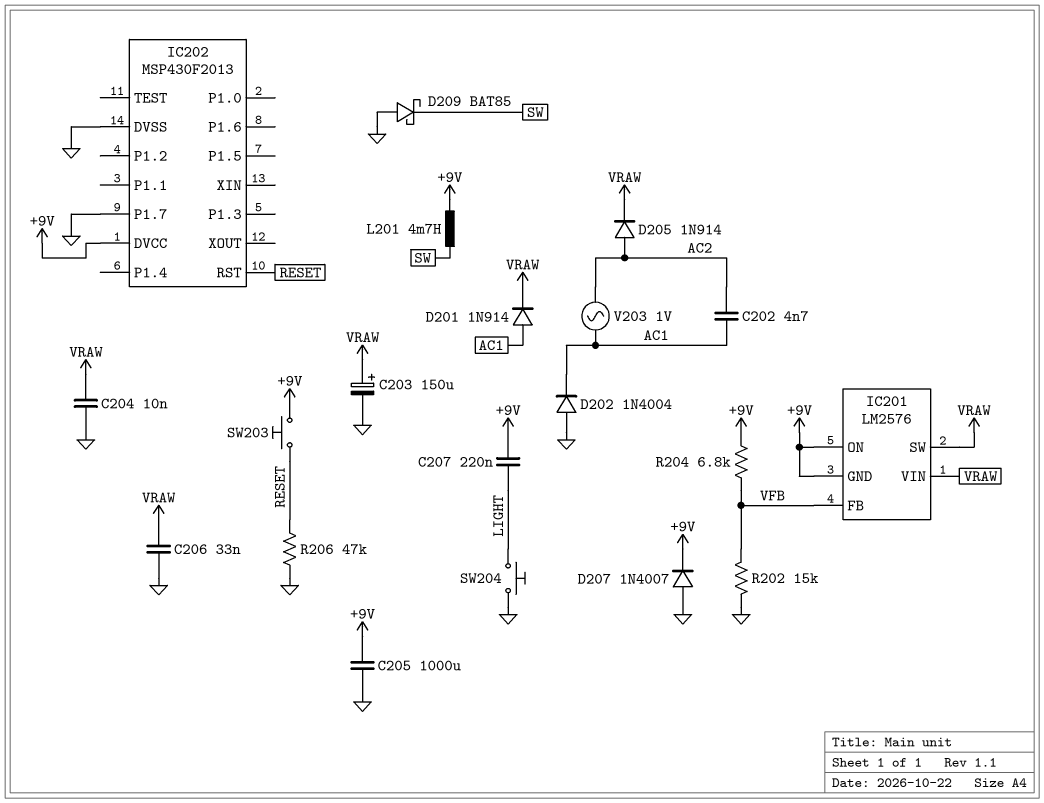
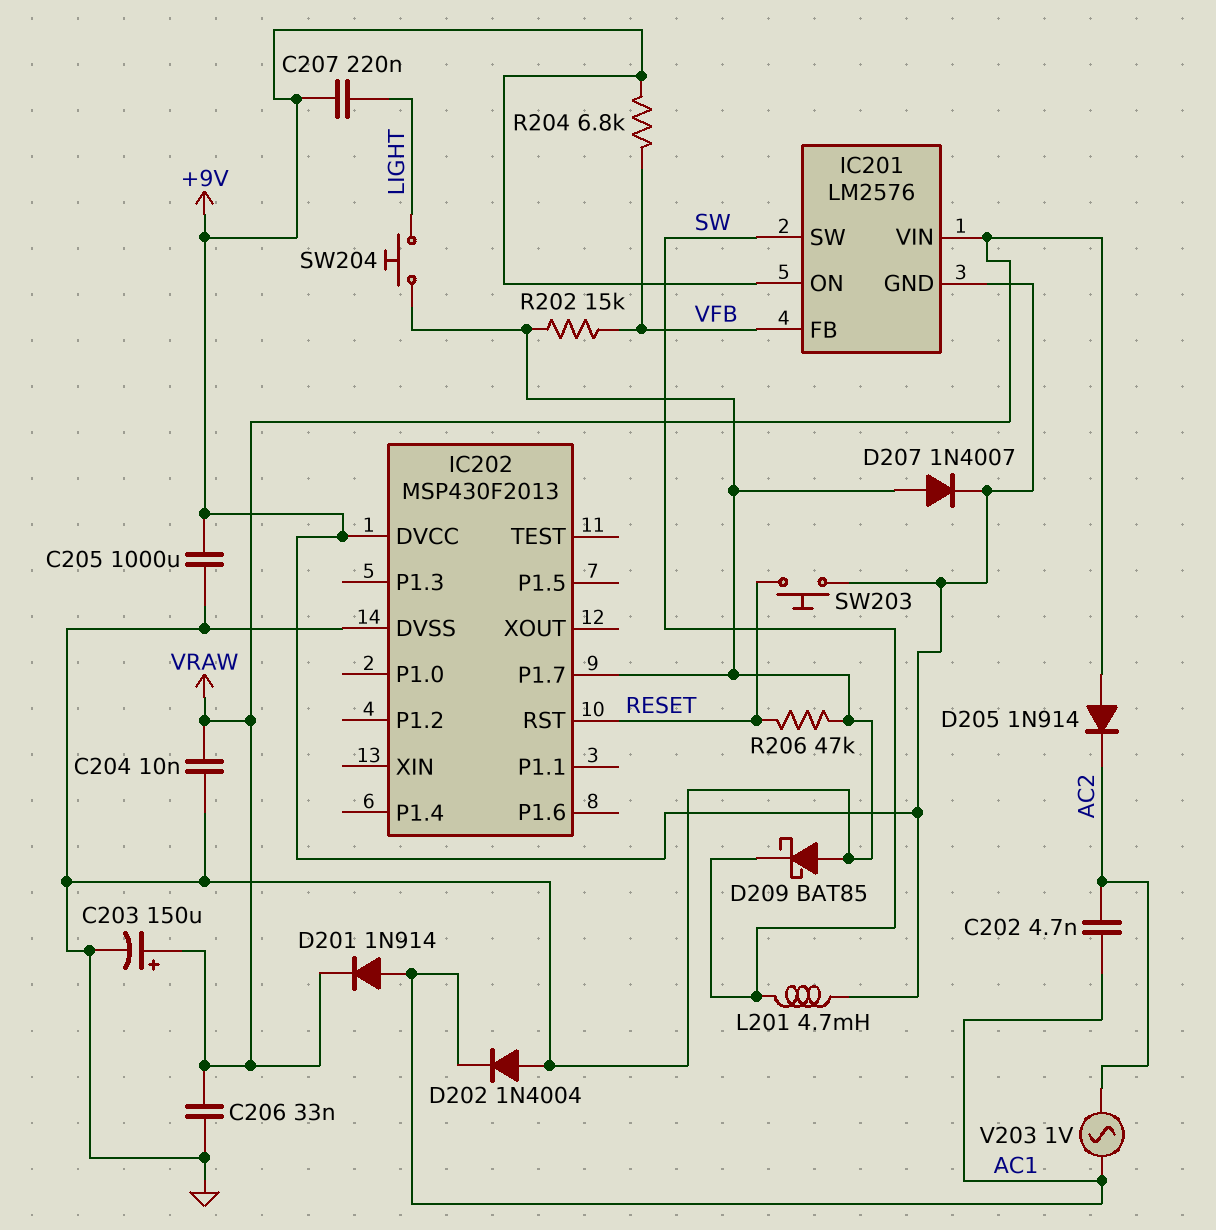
D205: diode 1N914 (A AC2, K VRAW) -> diode 1N914 (A VRAW, K AC2)
IC201 pin SW: VRAW -> SW

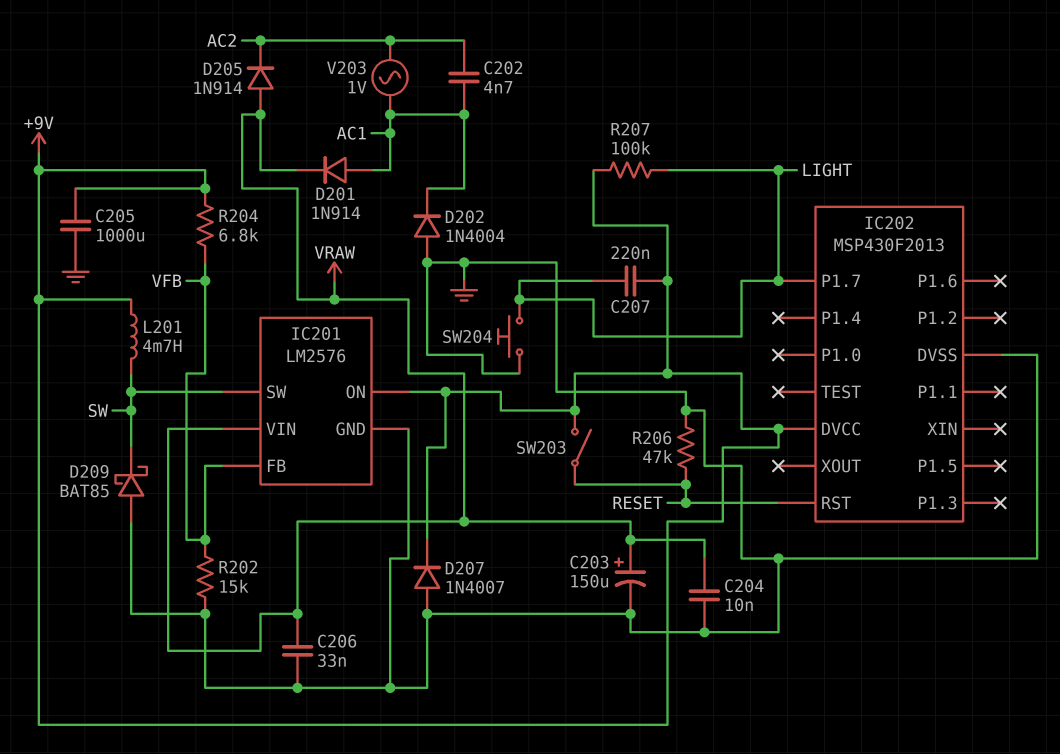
IC201 pin GND: +9V -> GND
IC202 pin P1.7: GND -> LIGHT
R207: none -> 100k (+9V, LIGHT)
SW203: button (+9V, RESET) -> switch (+9V, RESET)

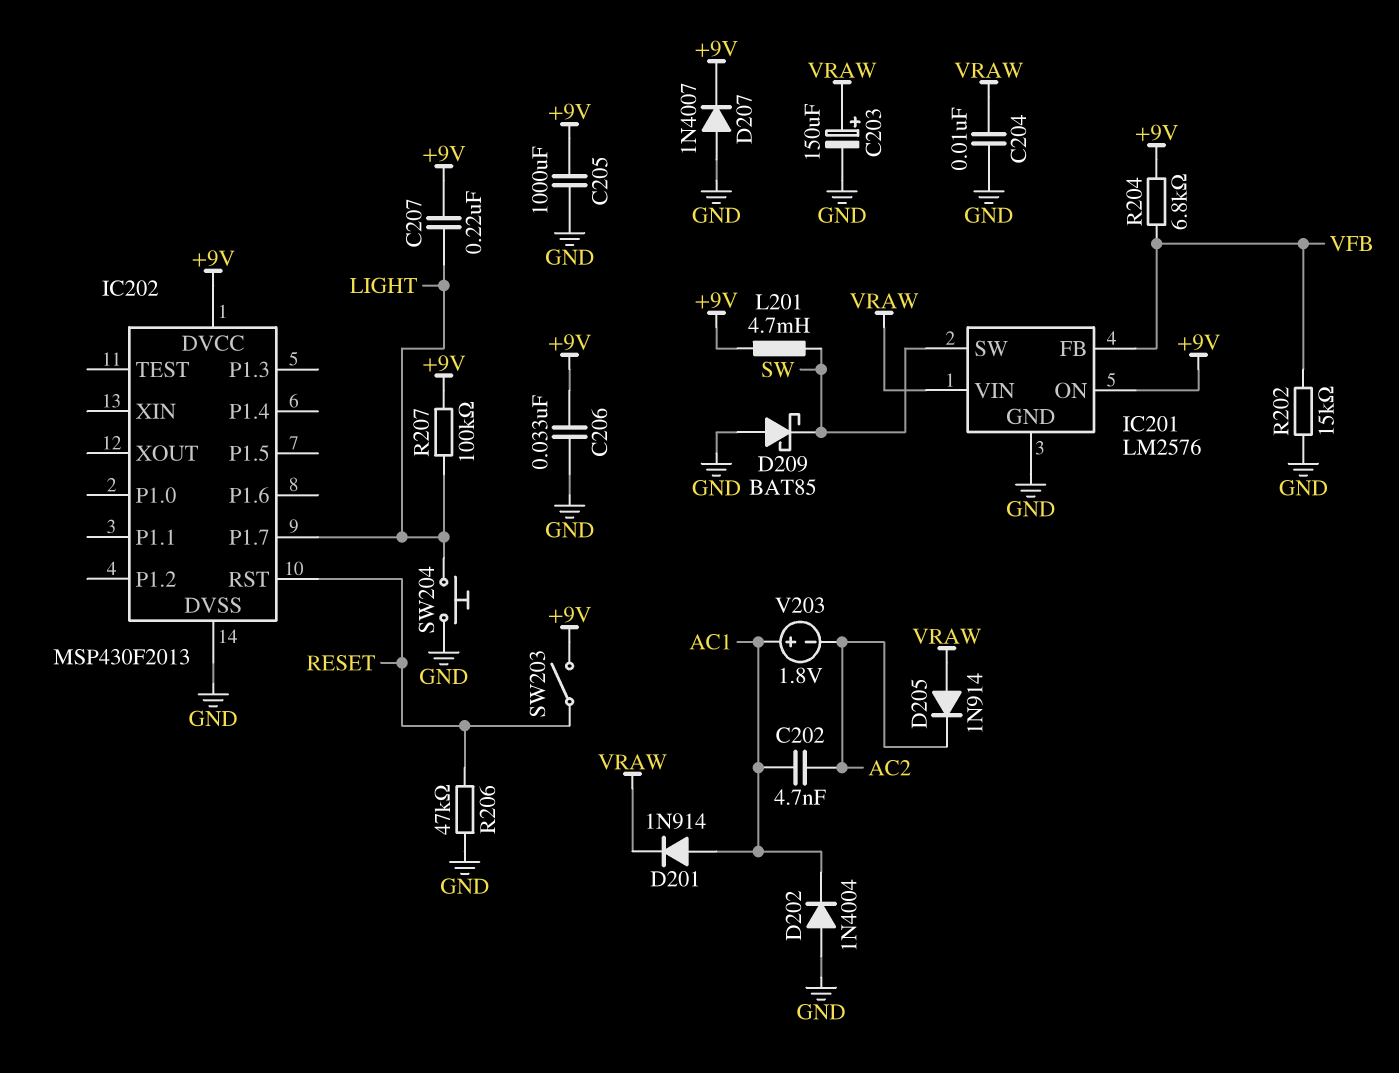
C206: 33nF (GND, VRAW) -> 33nF (+9V, GND)
V203: AC 1V (AC1, AC2) -> 1.8V (plus AC1, minus AC2)

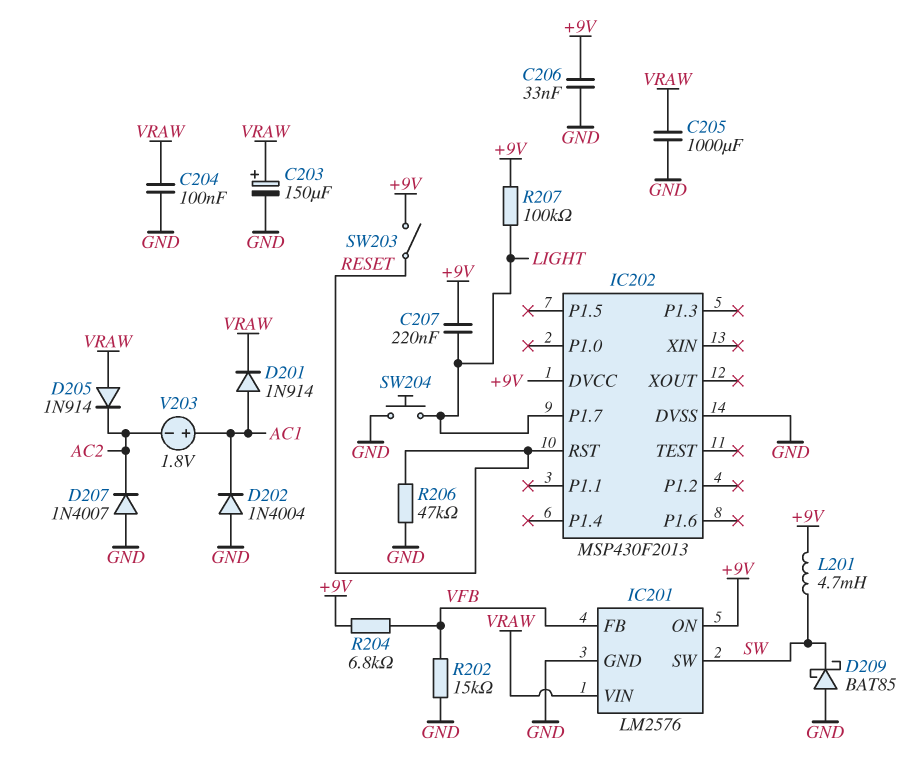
C202: 4.7nF (AC1, AC2) -> none
C204: 10nF (GND, VRAW) -> 100nF (GND, VRAW)
C205: 1000uF (+9V, GND) -> 1000uF (GND, VRAW)
D207: diode 1N4007 (A GND, K +9V) -> diode 1N4007 (A GND, K AC2)

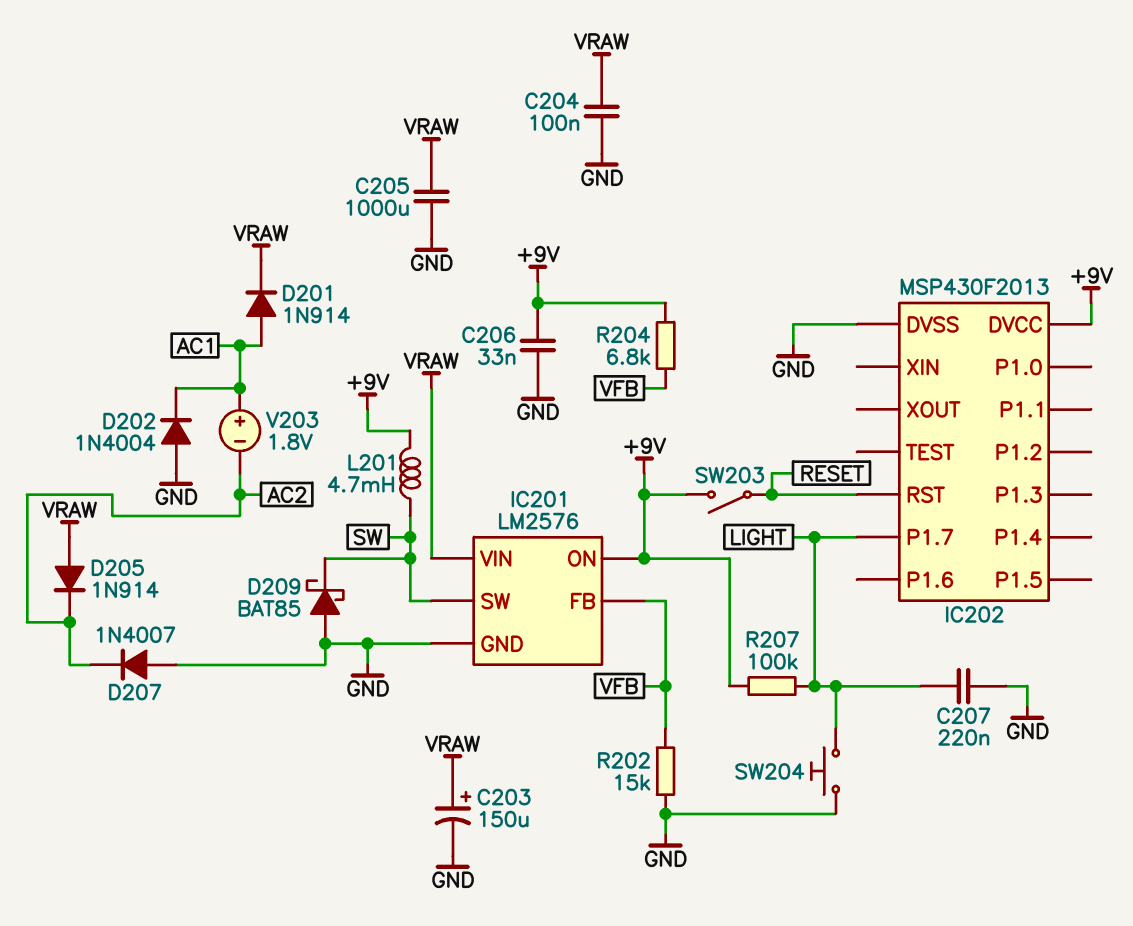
C207: 220nF (+9V, LIGHT) -> 220nF (GND, LIGHT)
R206: 47k (GND, RESET) -> none

